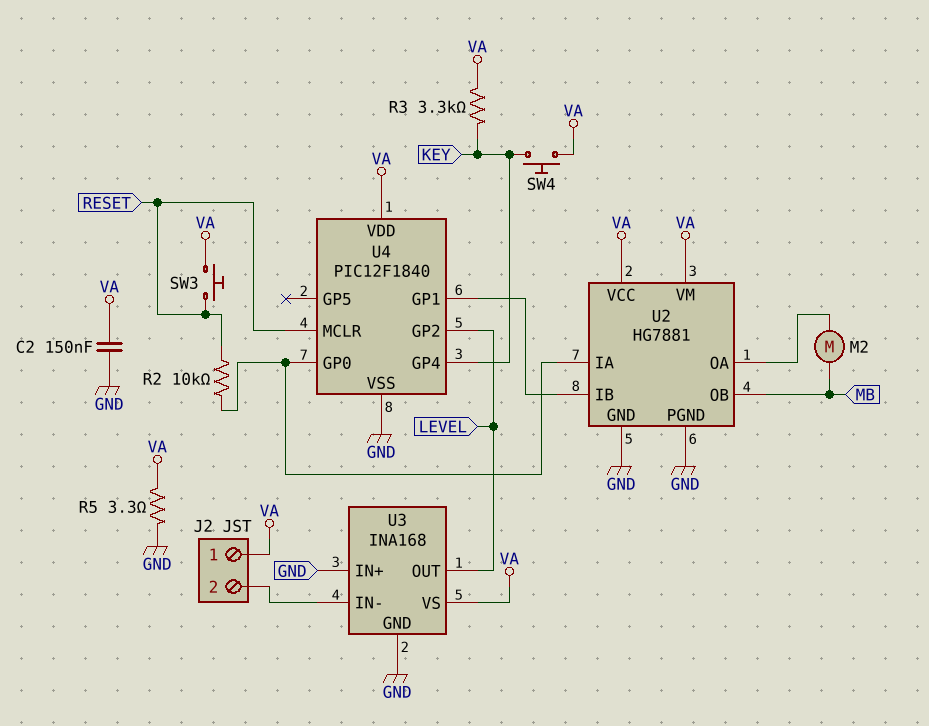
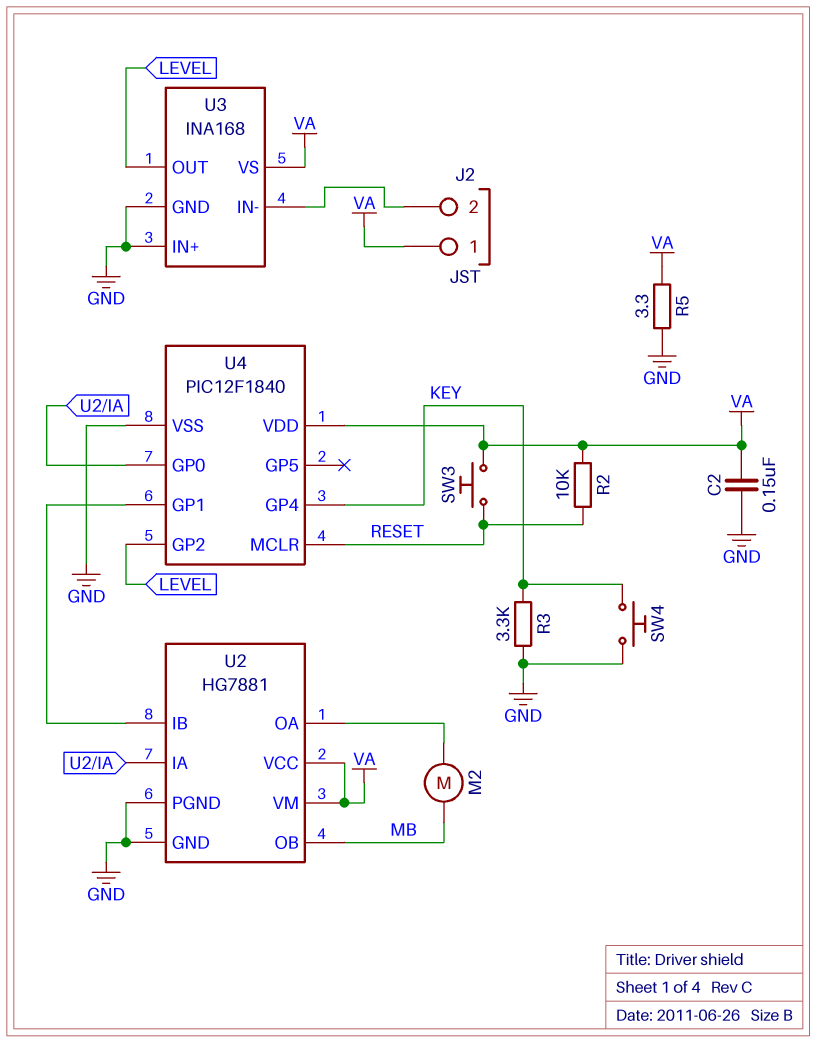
R2: 10k (RESET, U2/IA) -> 10k (RESET, VA)
R3: 3.3k (KEY, VA) -> 3.3k (GND, KEY)
SW4: button (KEY, VA) -> button (GND, KEY)

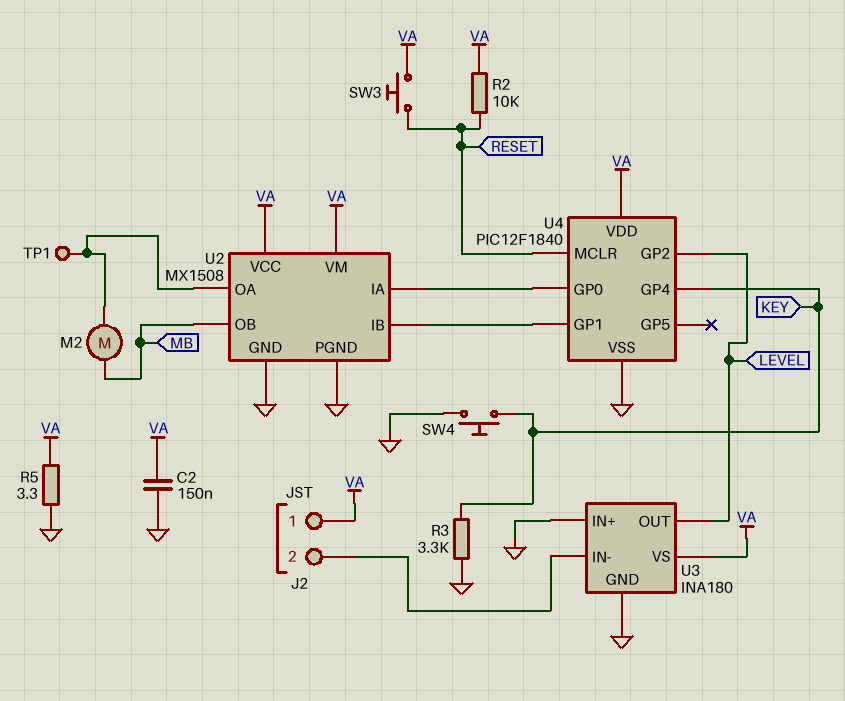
TP1: none -> test point (U2/OA)
U2: HG7881 -> MX1508
U3: INA168 -> INA180

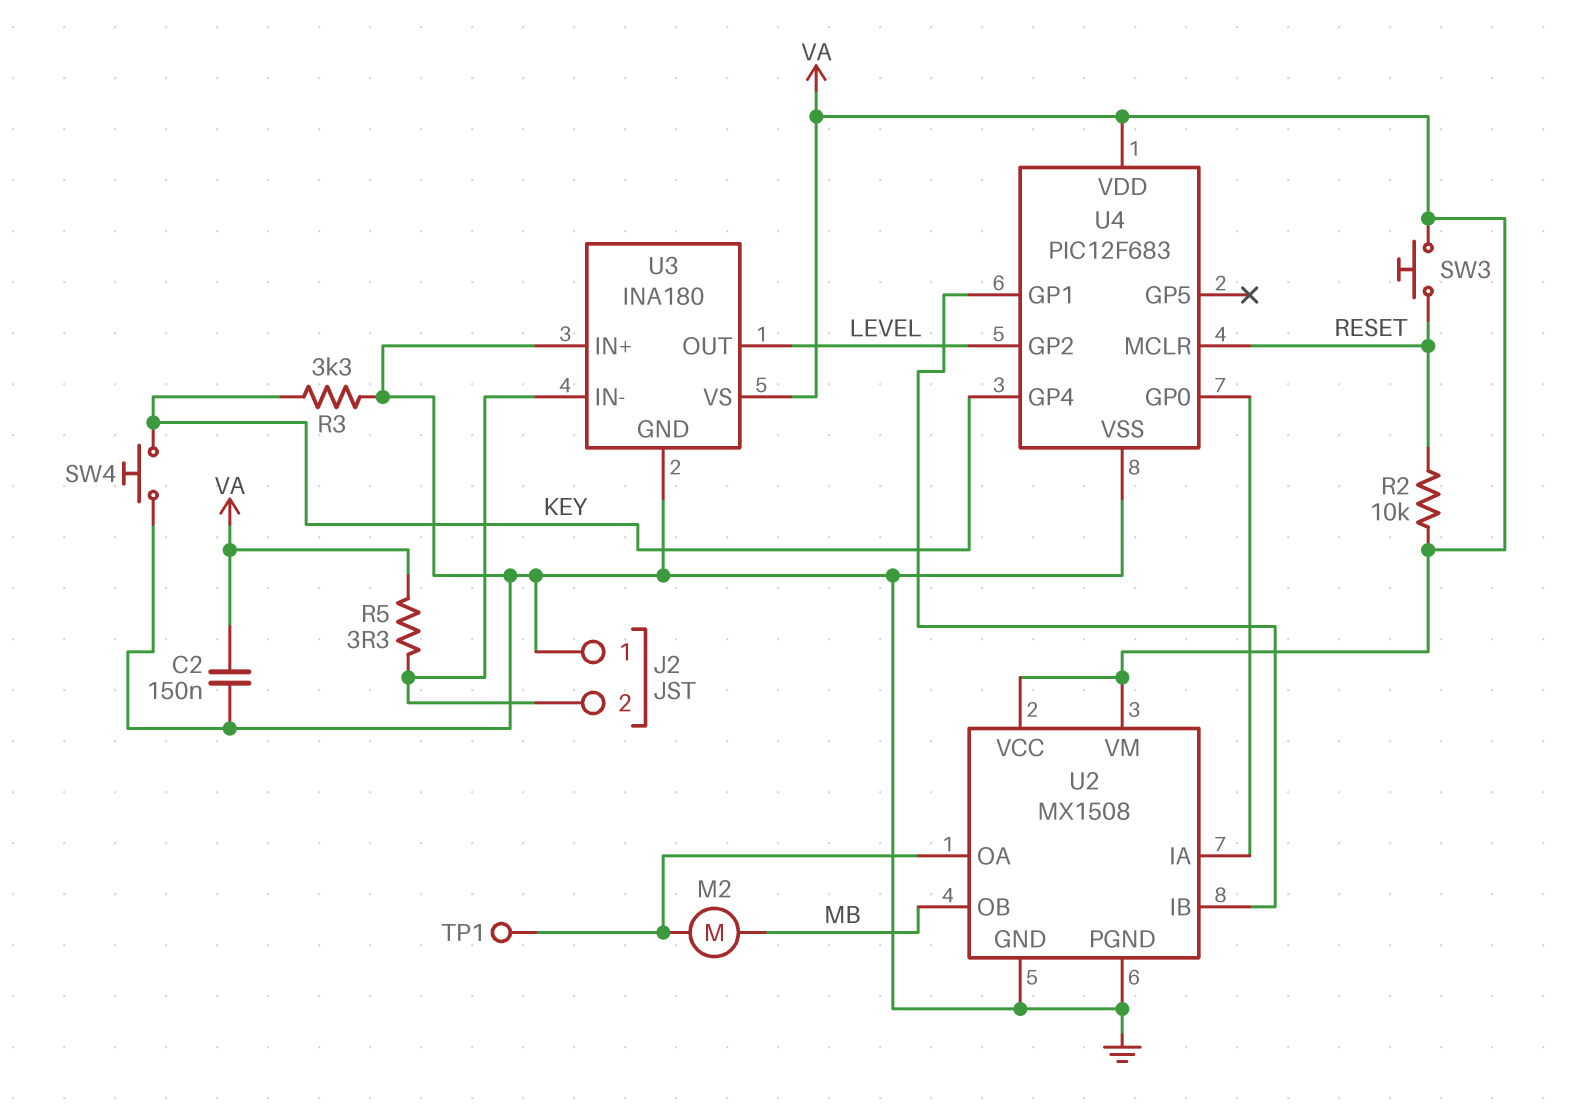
J2 pin 1: VA -> GND
R5: 3.3 (GND, VA) -> 3.3 (J2/2, VA)
U4: PIC12F1840 -> PIC12F683

